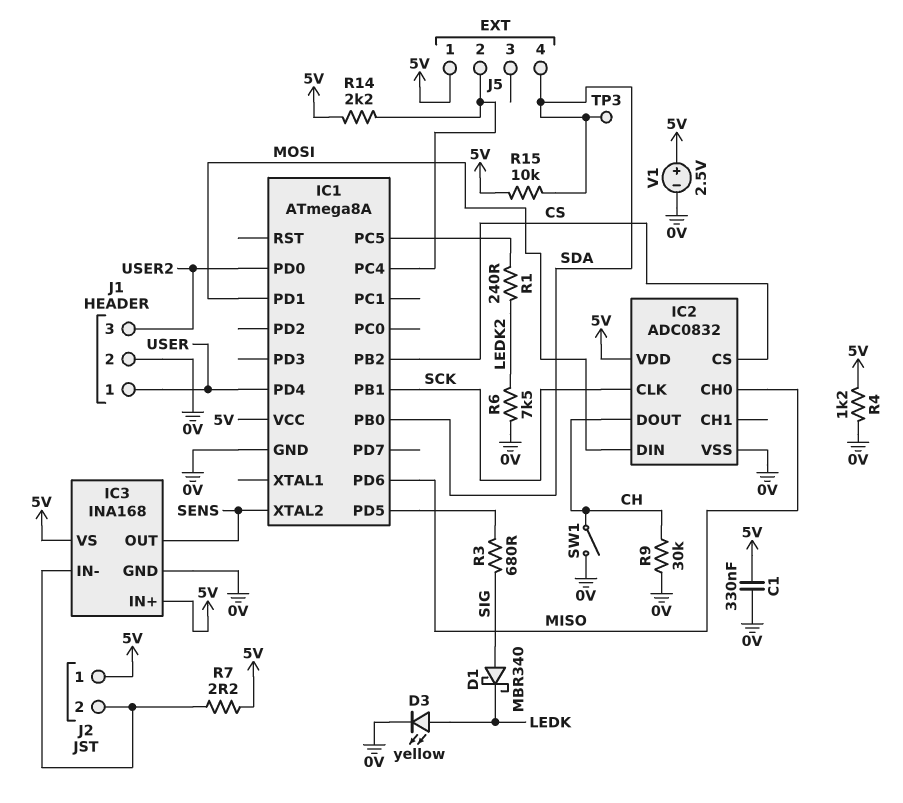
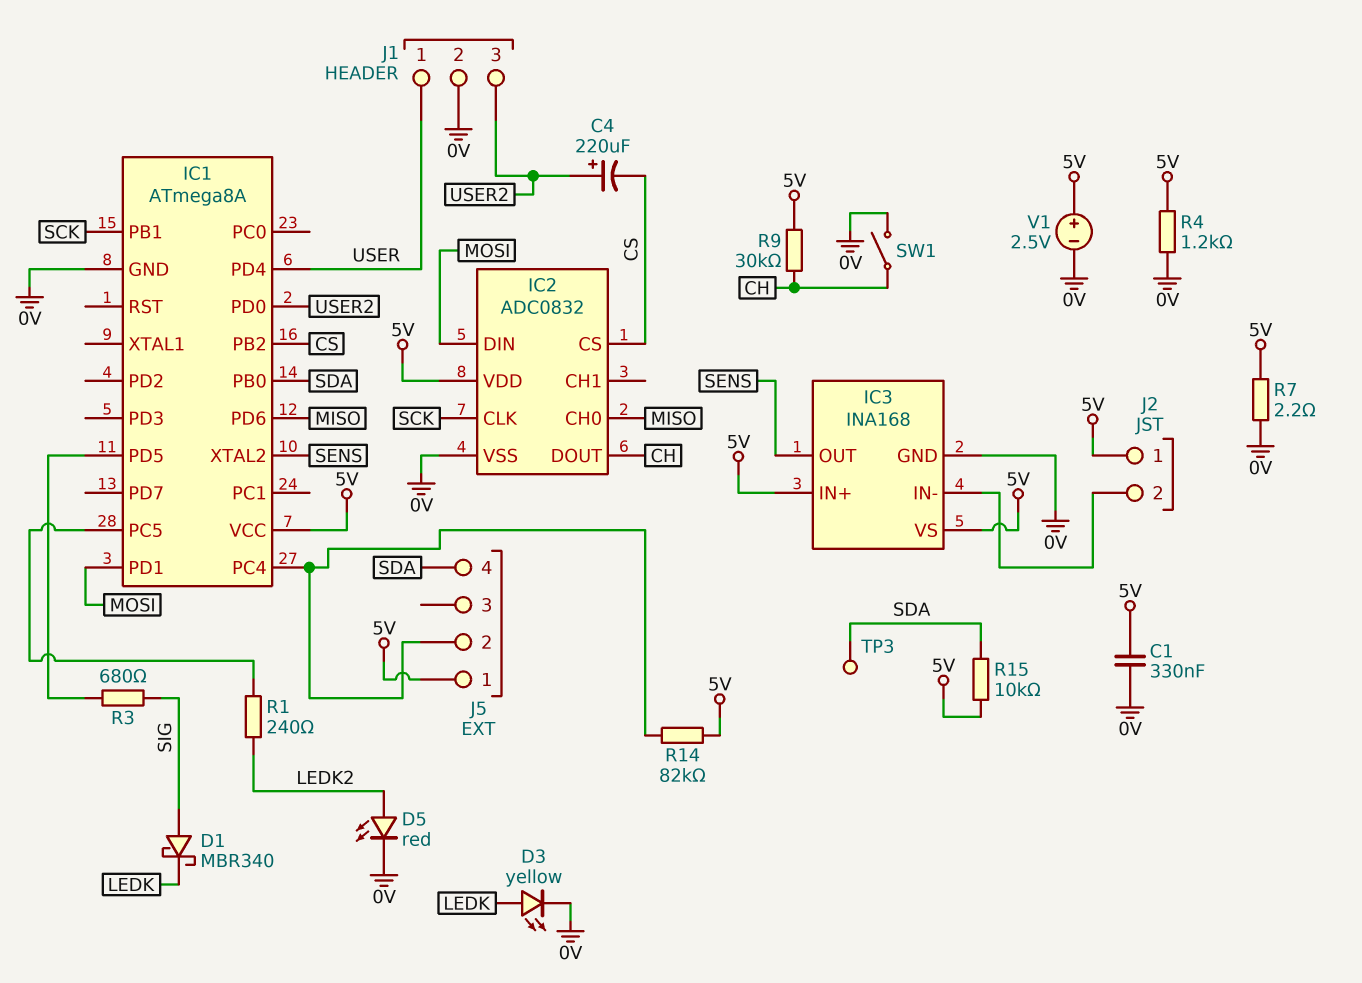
C4: none -> 220uF (plus USER2, minus CS)
D5: none -> LED red (A LEDK2, K 0V)
R6: 7.5k (0V, LEDK2) -> none
R7: 2.2 (5V, IC3/IN-) -> 2.2 (0V, 5V)
R9: 30k (0V, CH) -> 30k (5V, CH)
R14: 2.2k (5V, IC1/PC4) -> 82k (5V, IC1/PC4)

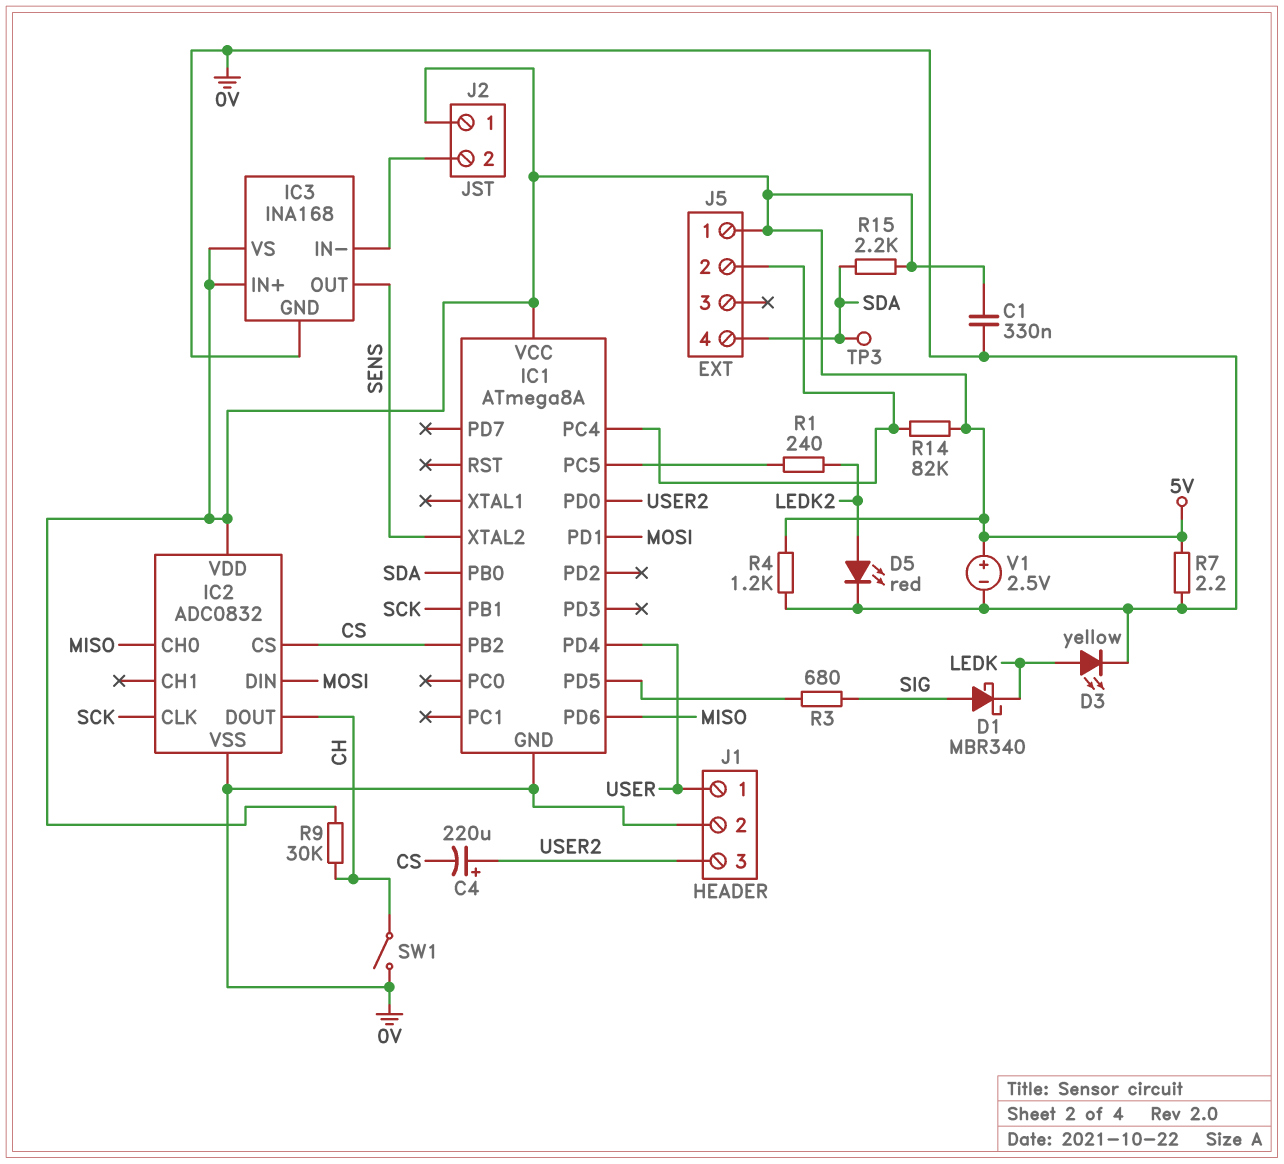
R15: 10k (5V, SDA) -> 2.2k (5V, SDA)

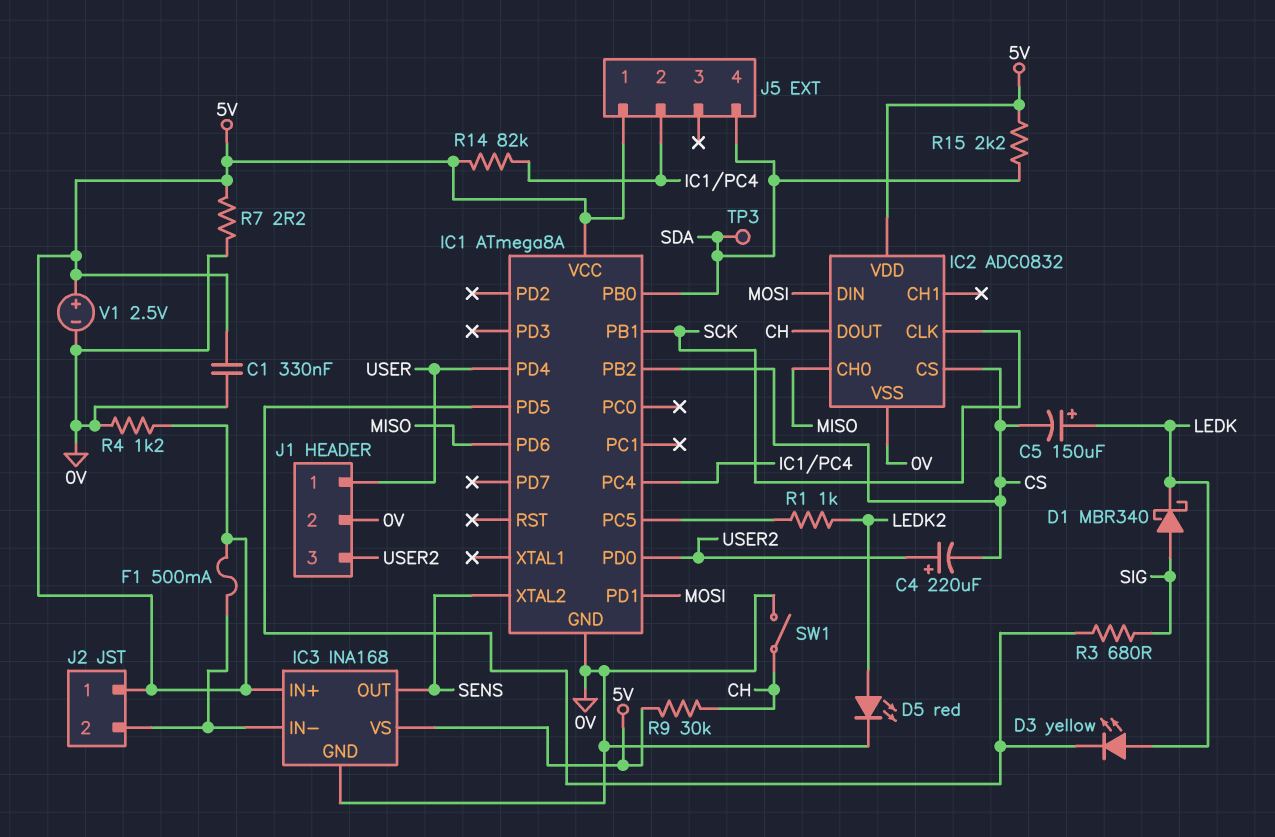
C5: none -> 150uF (plus LEDK, minus CS)
D3: LED yellow (A LEDK, K 0V) -> LED yellow (A LEDK, K IC1/PD5)
F1: none -> 500mA (5V, IC3/IN-)
R1: 240 (IC1/PC5, LEDK2) -> 1k (IC1/PC5, LEDK2)

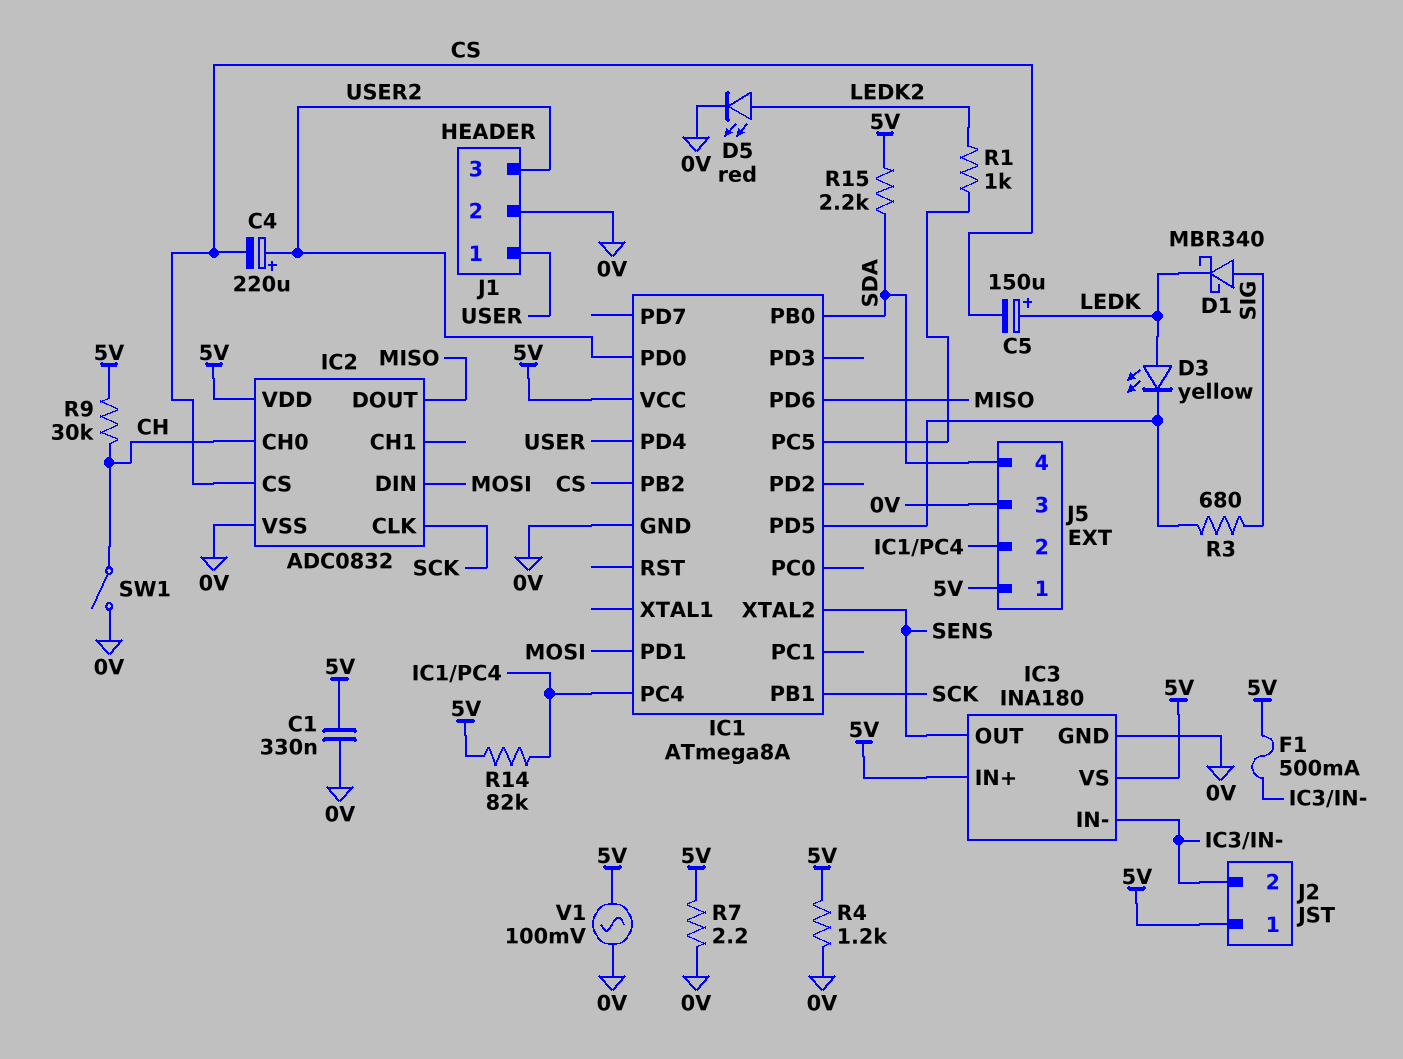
IC2 pin CH0: MISO -> CH
IC2 pin DOUT: CH -> MISO
IC3: INA168 -> INA180
J5 pin 3: none -> 0V
TP3: test point (SDA) -> none
V1: 2.5V (plus 5V, minus 0V) -> AC 100mV (0V, 5V)

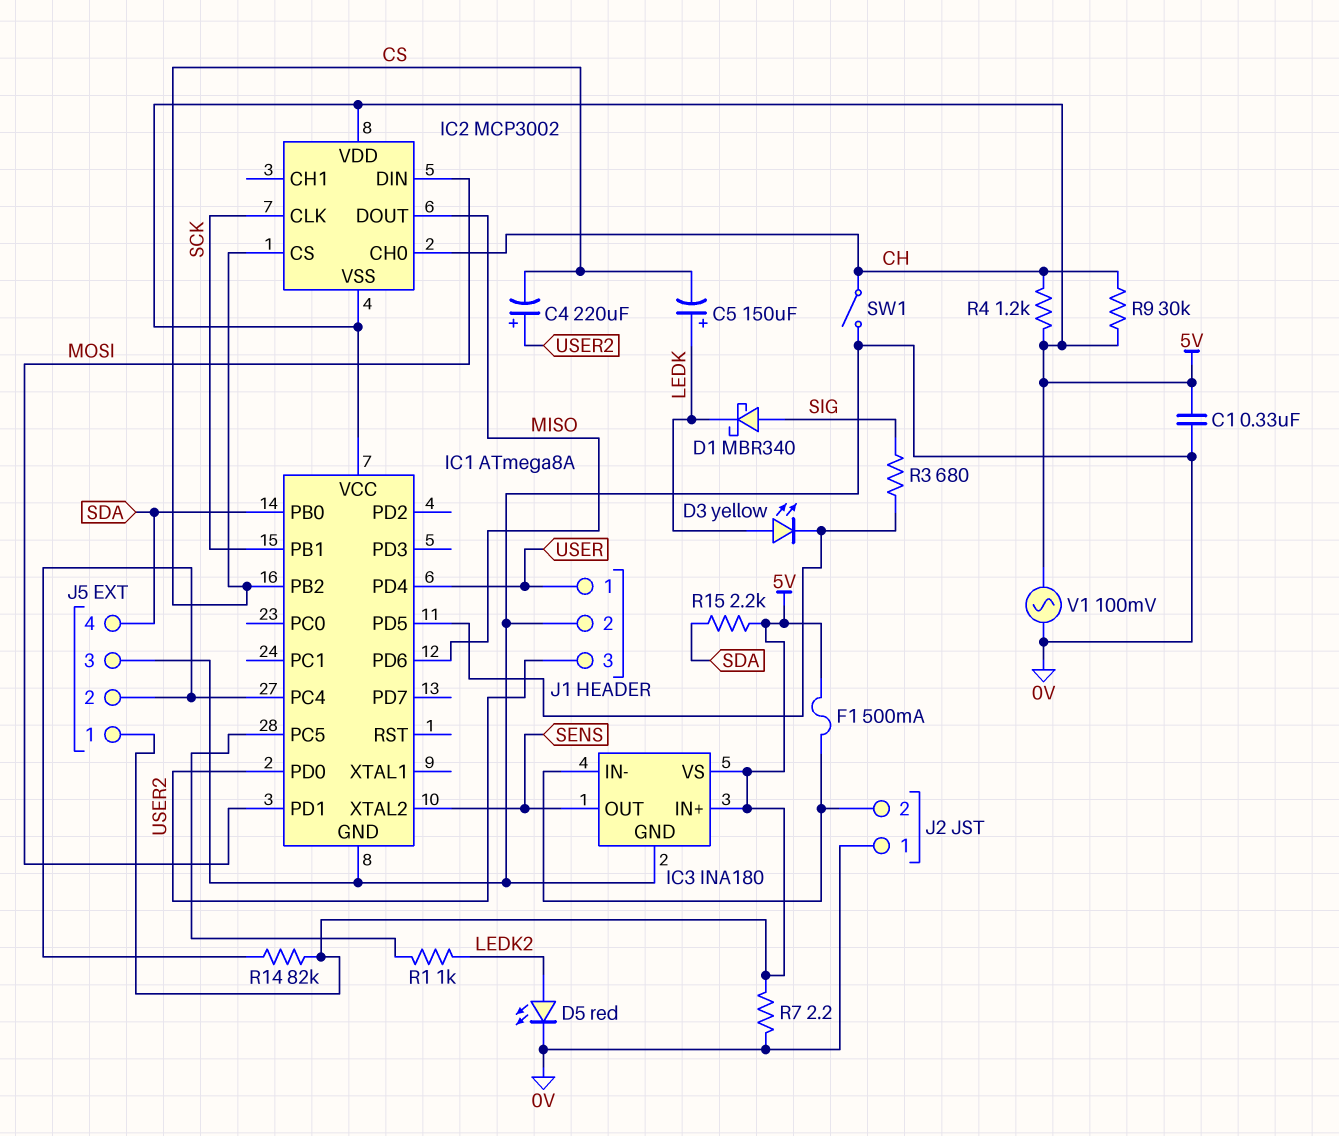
IC2: ADC0832 -> MCP3002
IC2 pin VSS: 0V -> 5V
J2 pin 1: 5V -> 0V
R4: 1.2k (0V, 5V) -> 1.2k (5V, CH)

